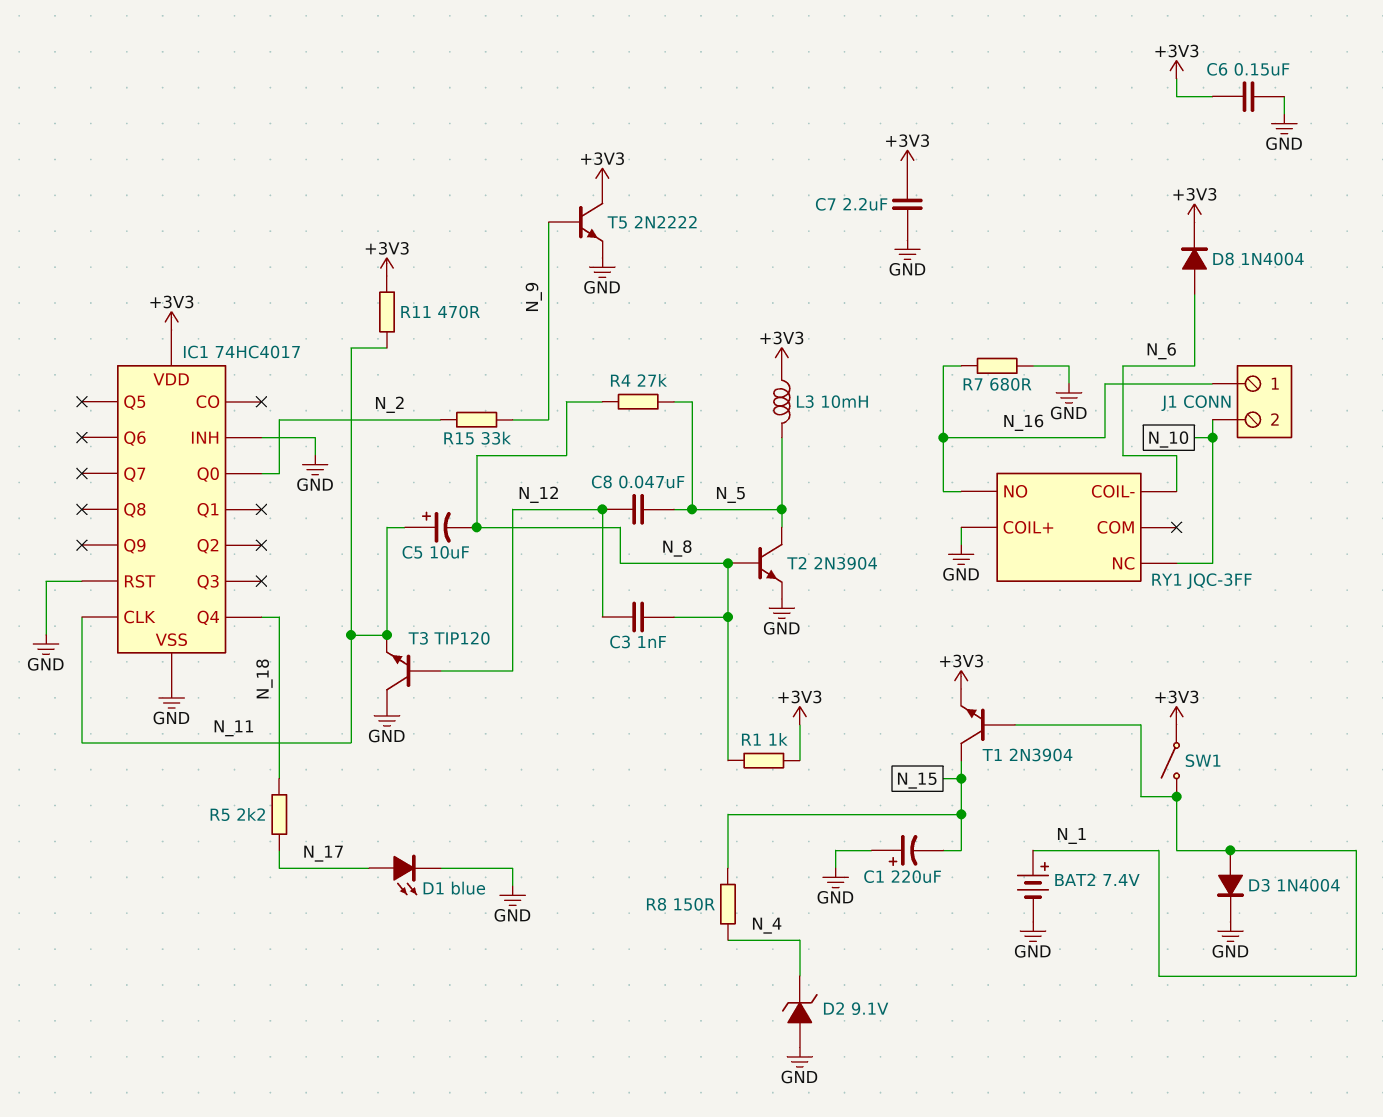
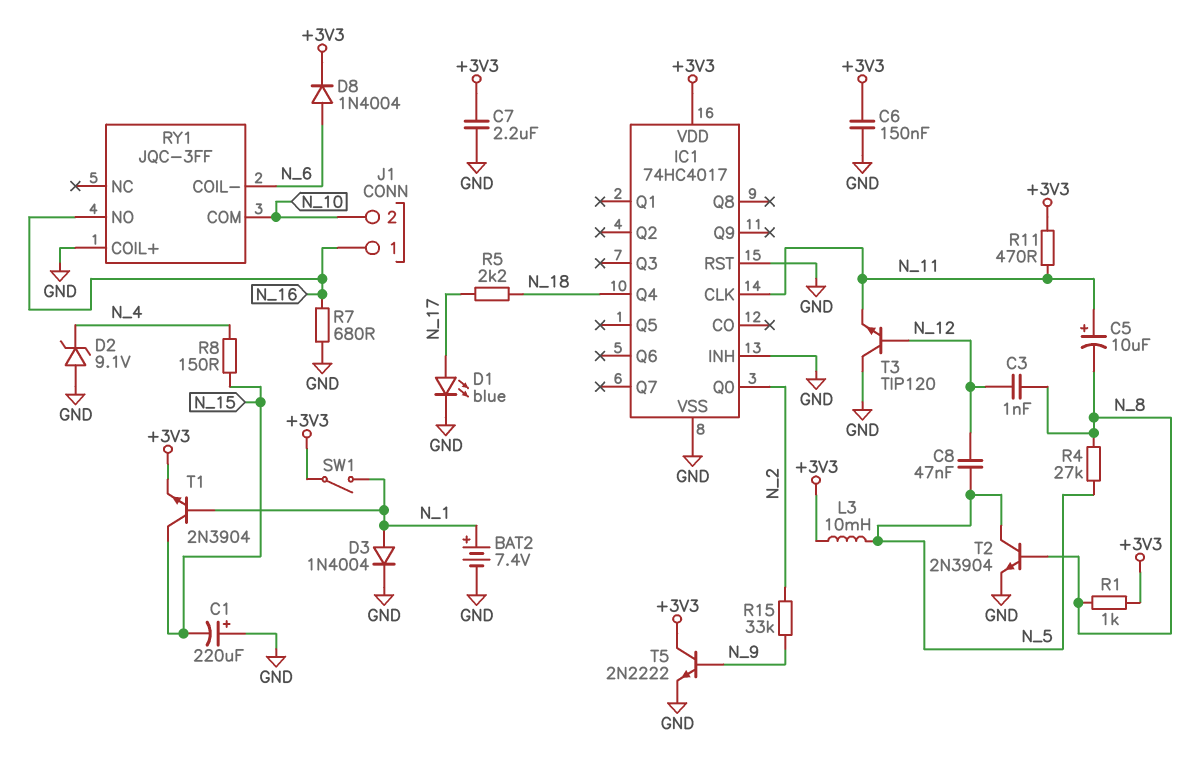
RY1 pin COM: none -> N_10
RY1 pin NC: N_10 -> none

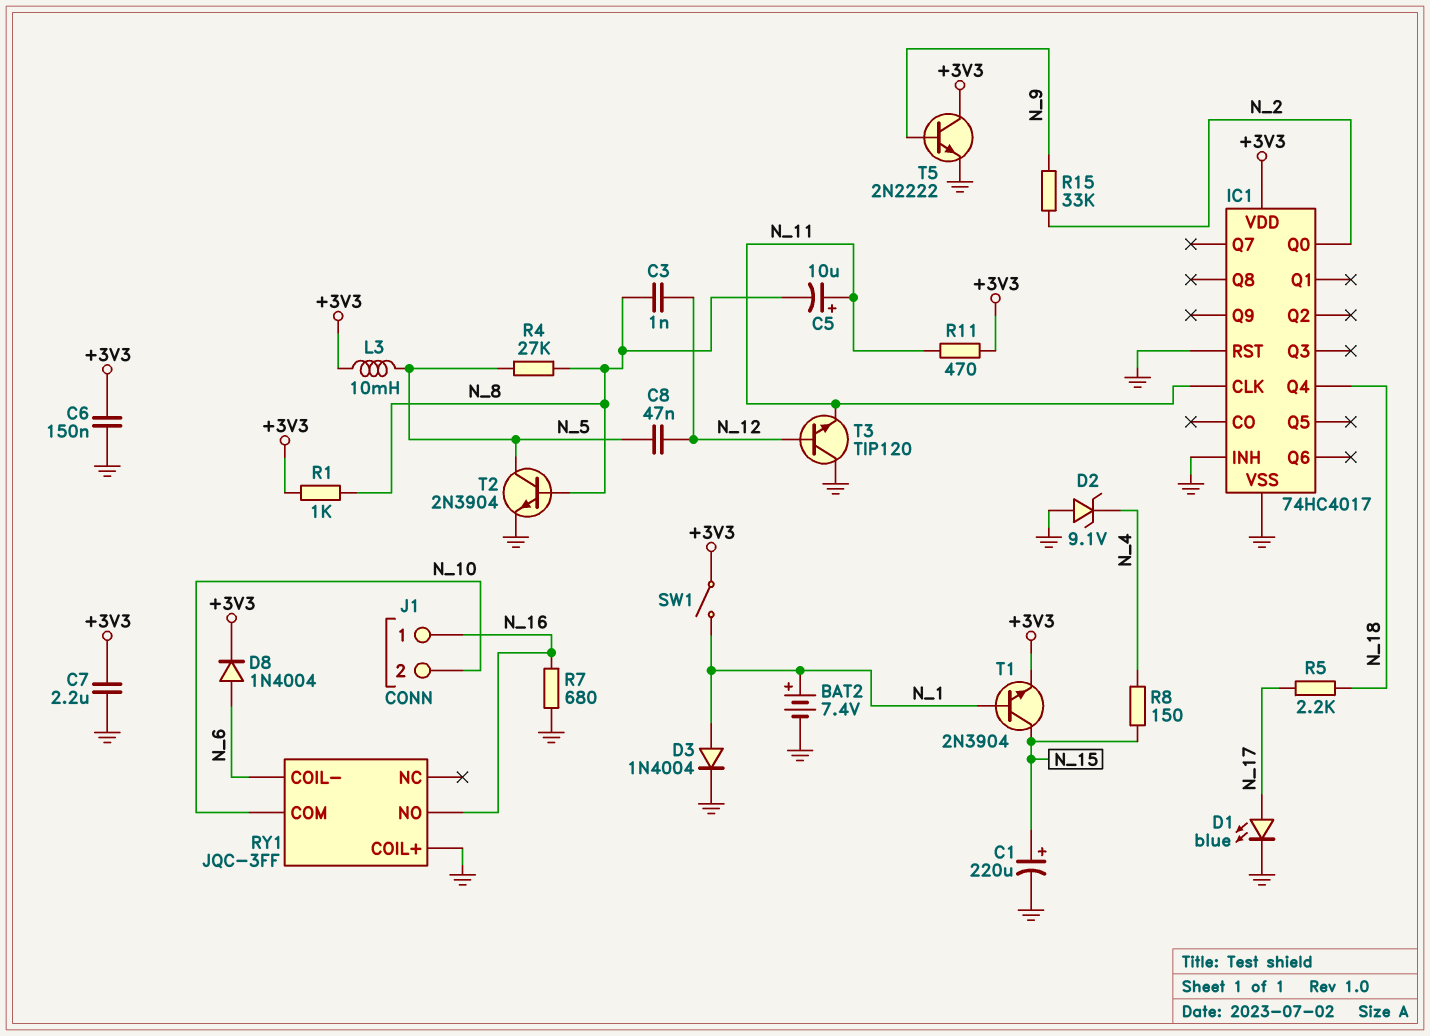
C1: 220uF (plus GND, minus N_15) -> 220uF (plus N_15, minus GND)

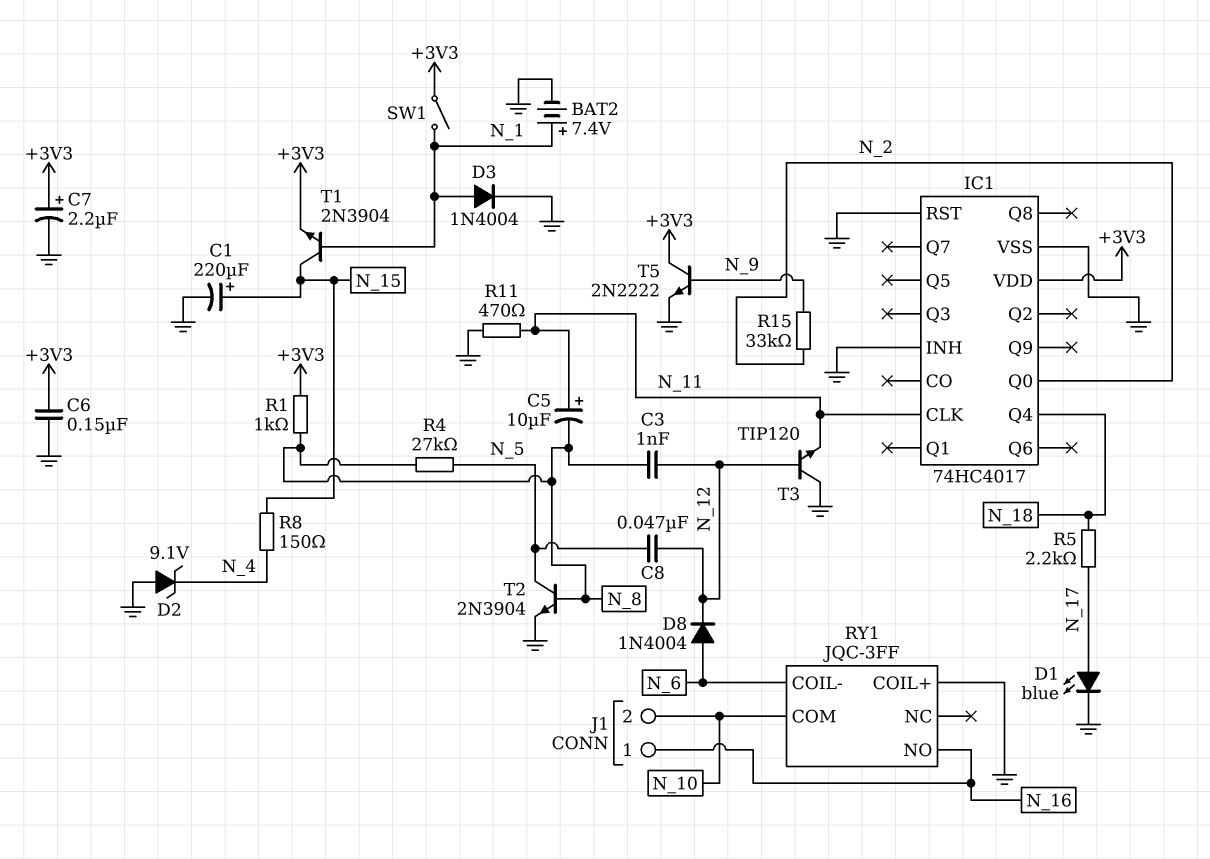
C7: 2.2uF (+3V3, GND) -> 2.2uF (plus +3V3, minus GND)
D8: diode 1N4004 (A N_6, K +3V3) -> diode 1N4004 (A N_6, K N_12)
L3: 10mH (+3V3, N_5) -> none
R7: 680 (GND, N_16) -> none
R11: 470 (+3V3, N_11) -> 470 (GND, N_11)

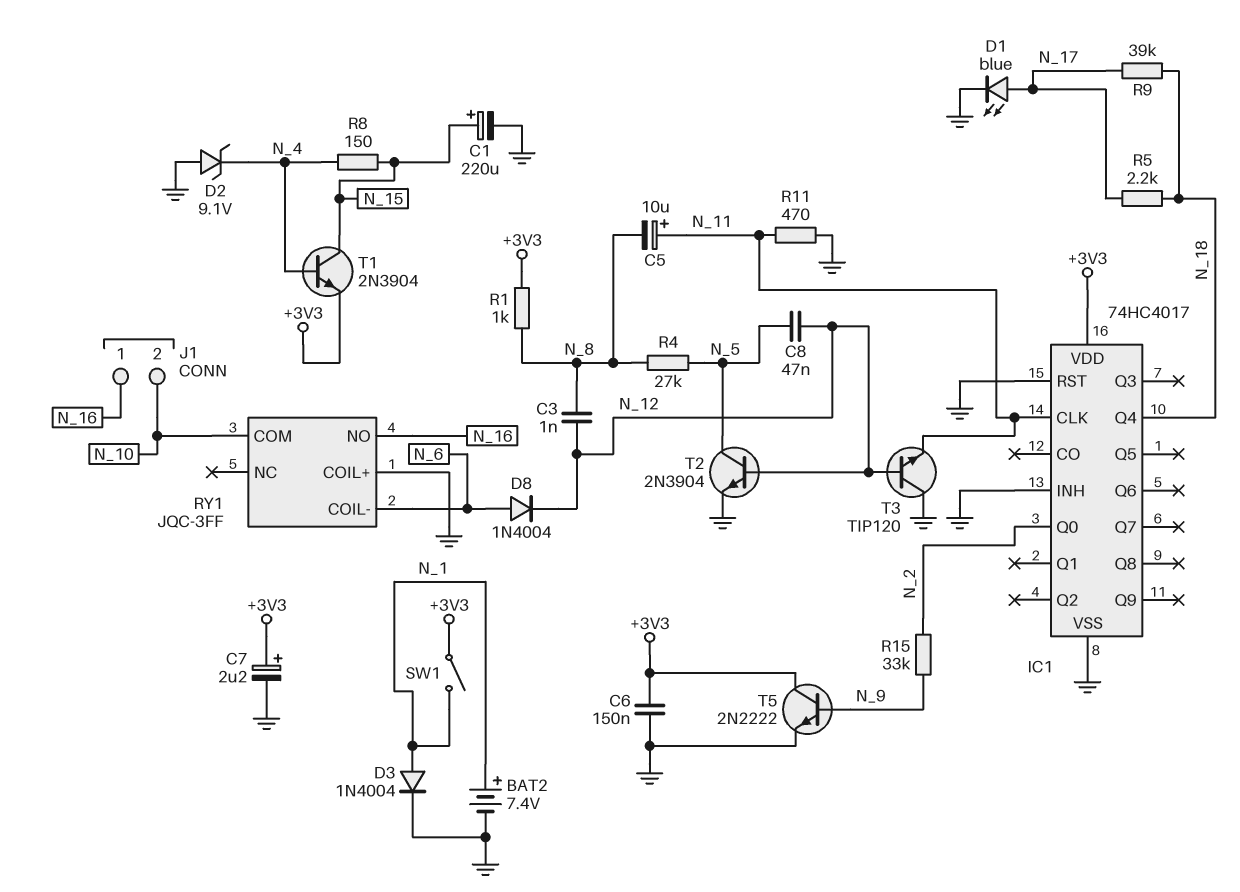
R9: none -> 39k (N_17, N_18)
T1: NPN 2N3904 (B N_1, C N_15, E +3V3) -> NPN 2N3904 (B N_4, C N_15, E +3V3)
T2: NPN 2N3904 (B N_8, C N_5, E GND) -> NPN 2N3904 (B N_12, C N_5, E GND)

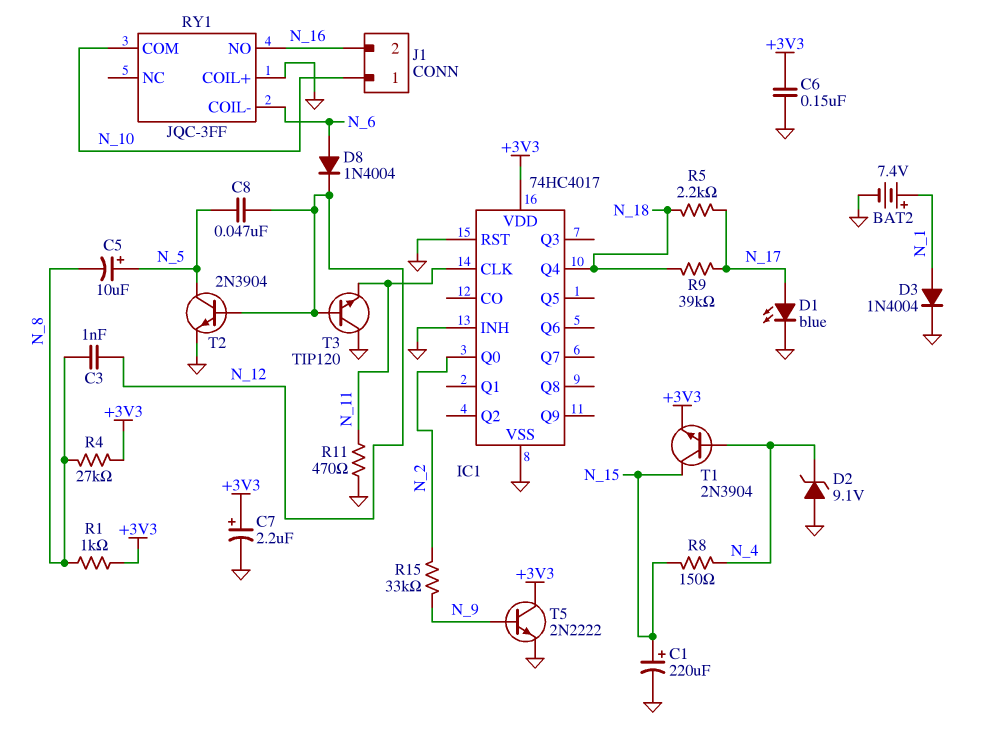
C5: 10uF (plus N_11, minus N_8) -> 10uF (plus N_5, minus N_8)
J1 pin 1: N_16 -> N_10
J1 pin 2: N_10 -> N_16
R4: 27k (N_5, N_8) -> 27k (+3V3, N_8)
SW1: switch (+3V3, N_1) -> none

